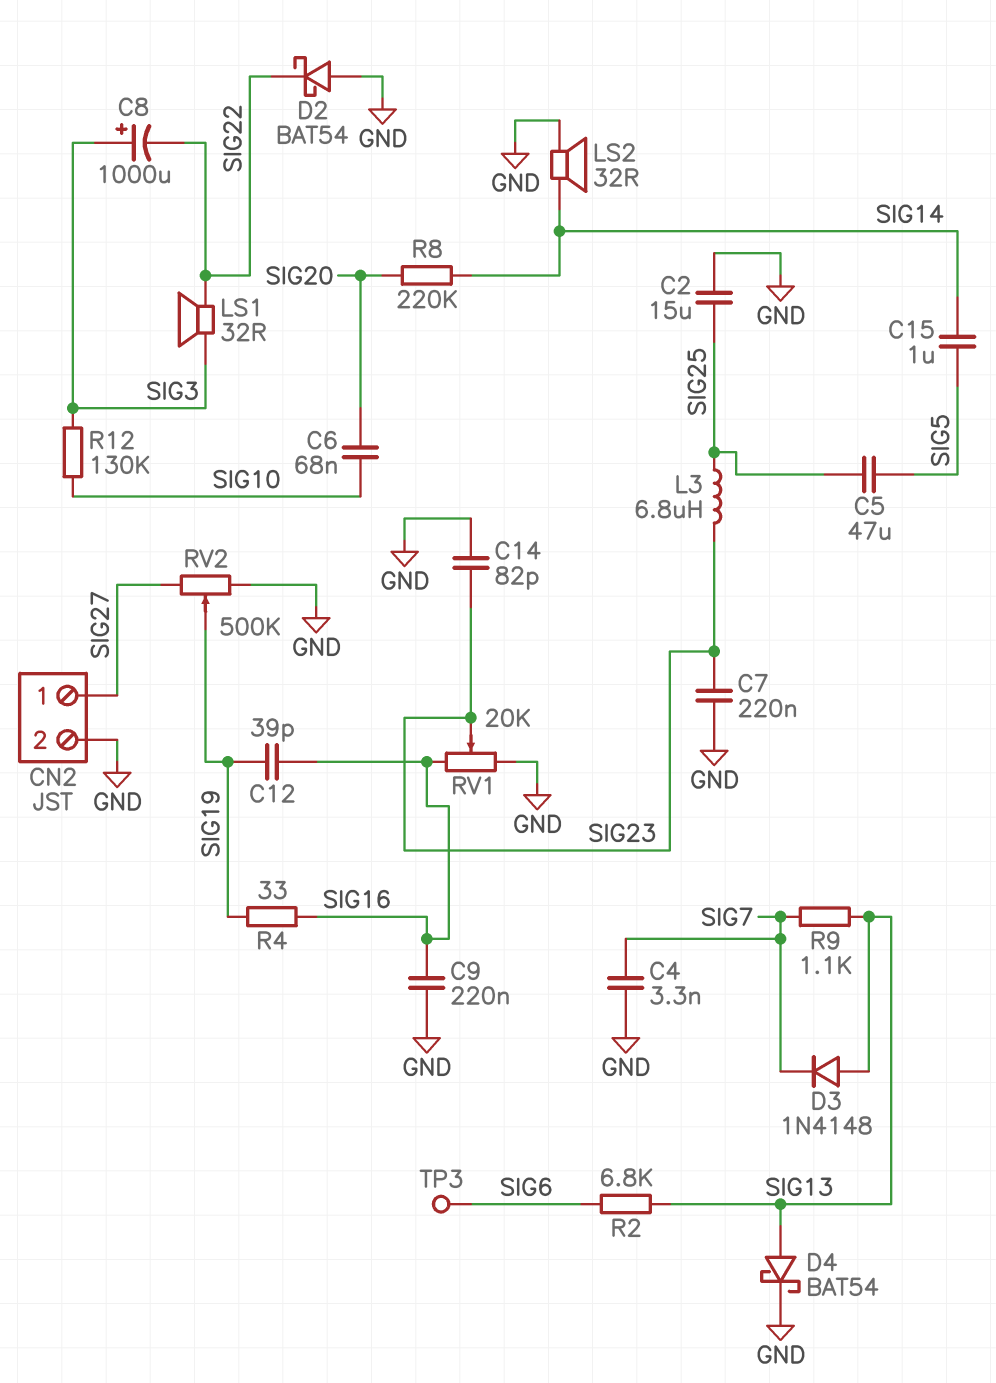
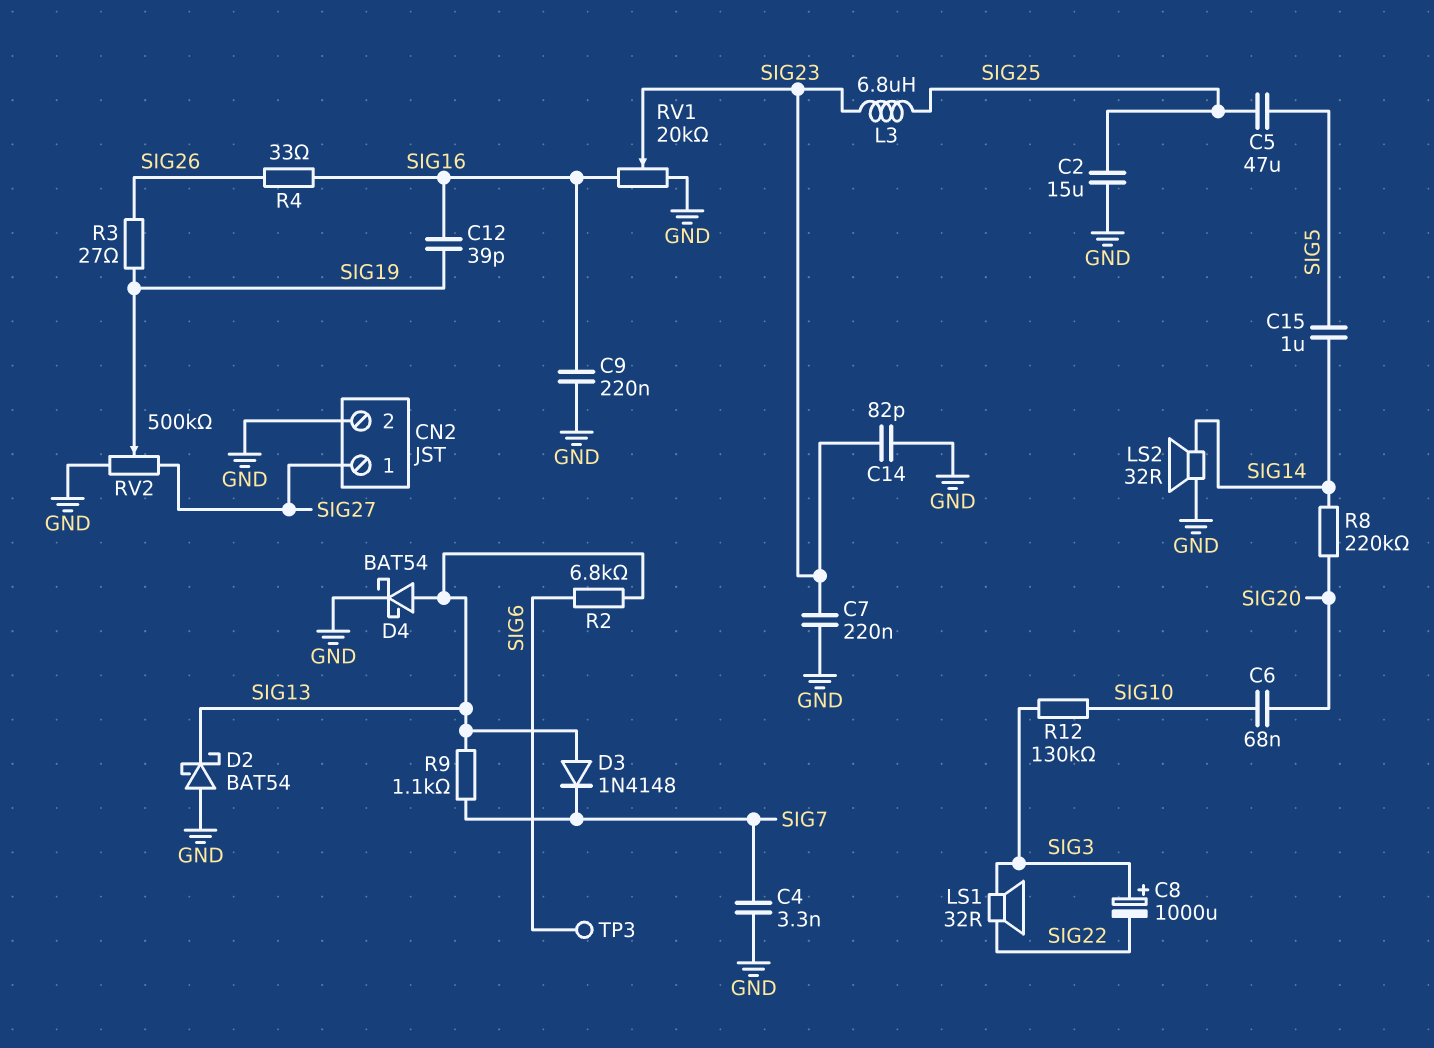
D2: schottky BAT54 (A GND, K SIG22) -> schottky BAT54 (A GND, K SIG13)
R3: none -> 27 (SIG19, SIG26)
R4: 33 (SIG16, SIG19) -> 33 (SIG16, SIG26)

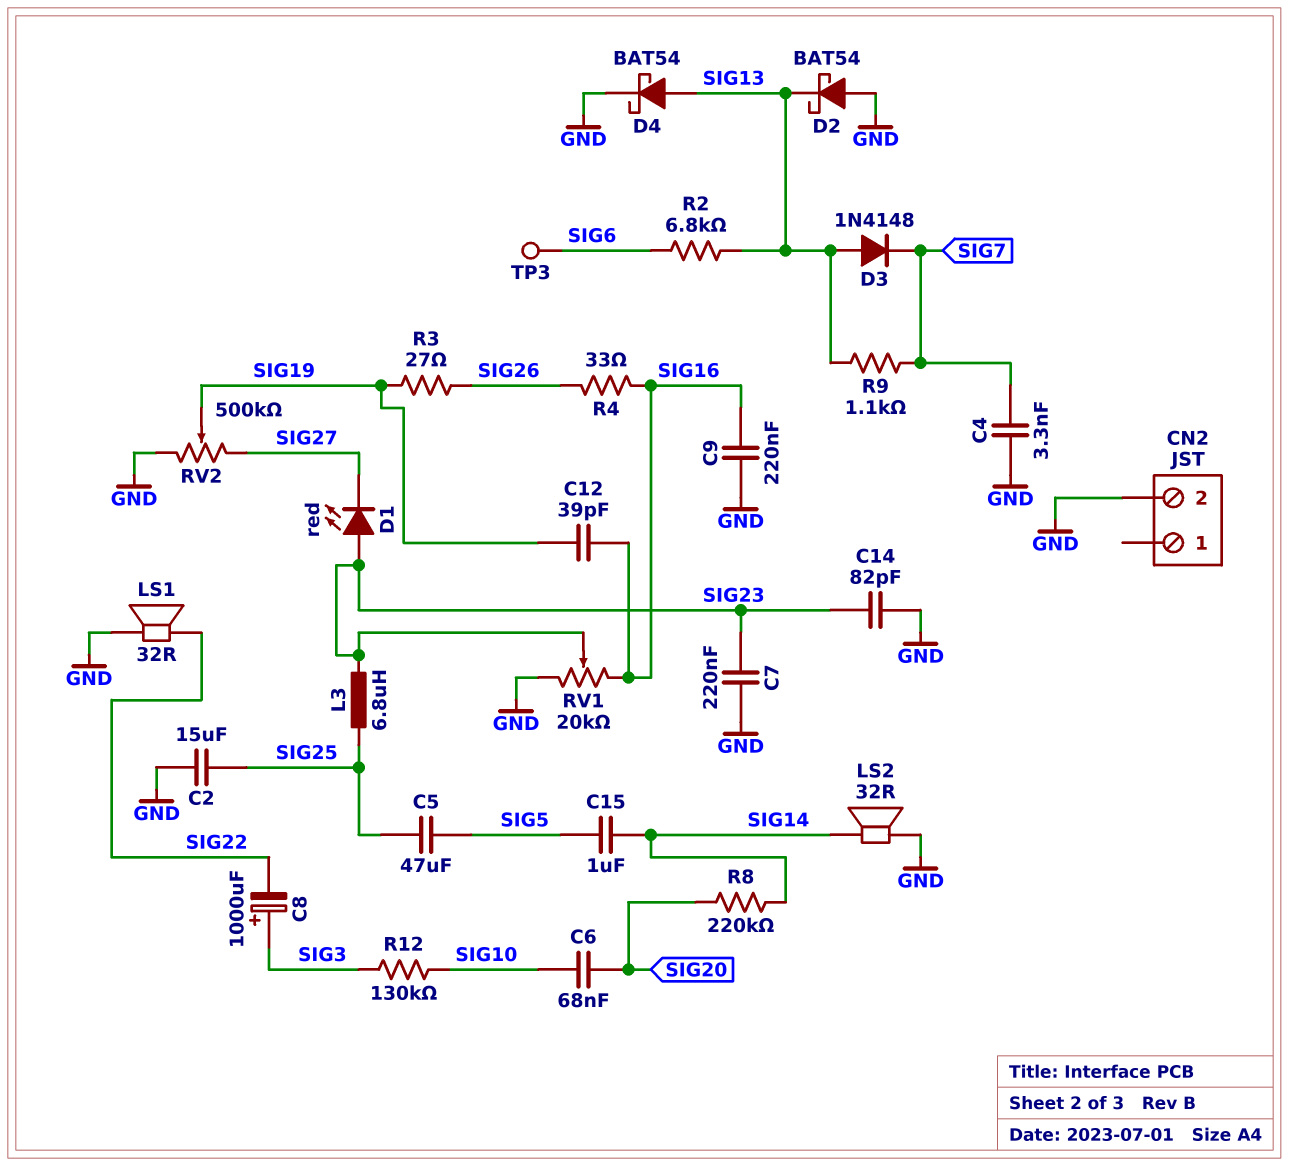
CN2 pin 1: SIG27 -> none
D1: none -> LED red (A SIG23, K SIG27)
LS1: speaker 32R (SIG3, SIG22) -> speaker 32R (GND, SIG22)

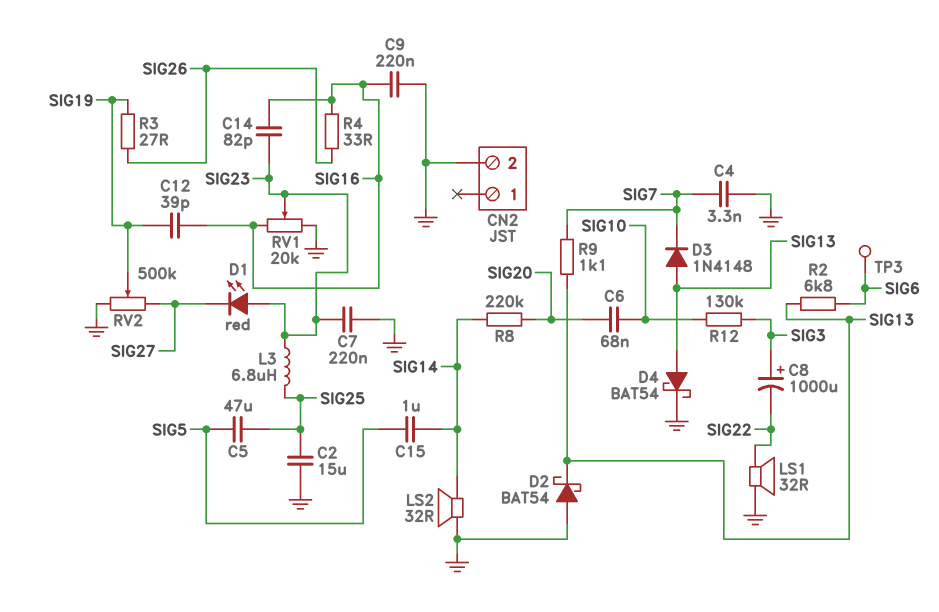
C14: 82pF (GND, SIG23) -> 82pF (SIG16, SIG23)

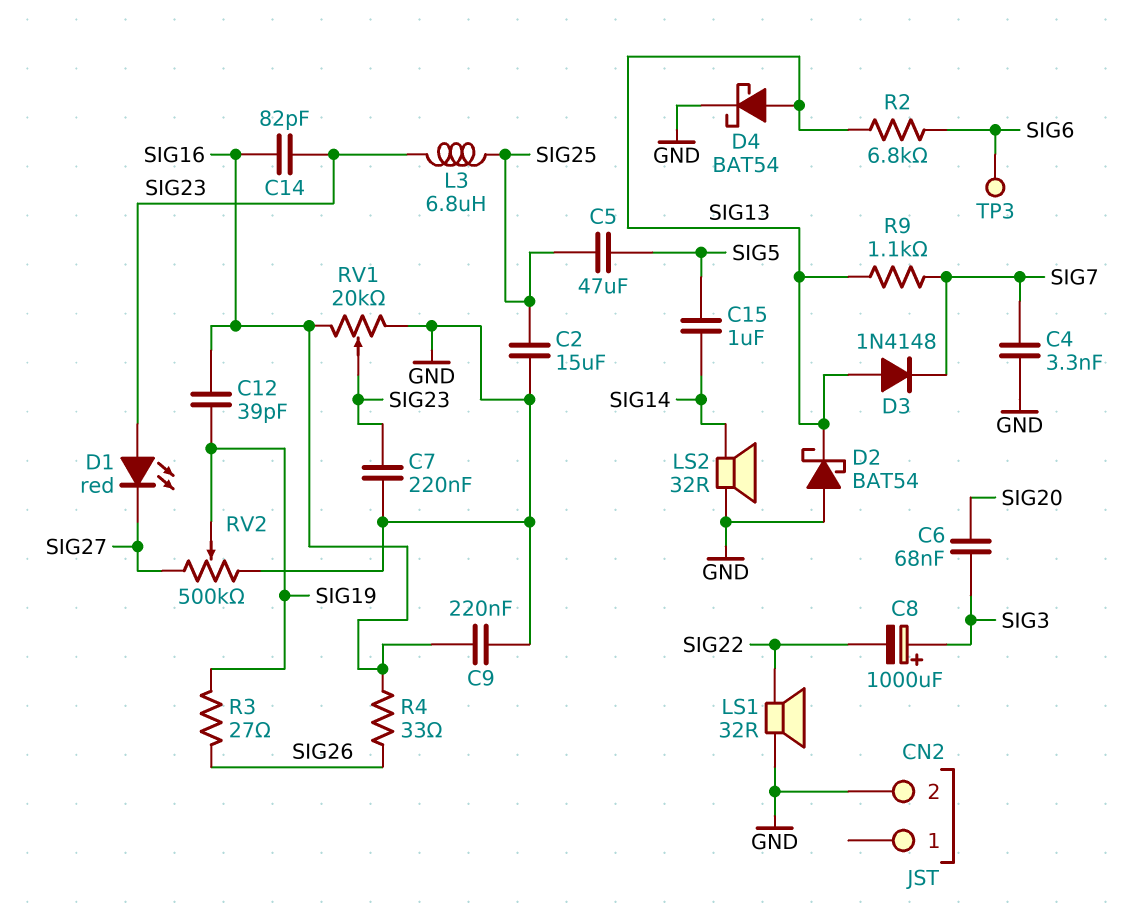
C6: 68nF (SIG10, SIG20) -> 68nF (SIG3, SIG20)
R8: 220k (SIG14, SIG20) -> none
R12: 130k (SIG3, SIG10) -> none

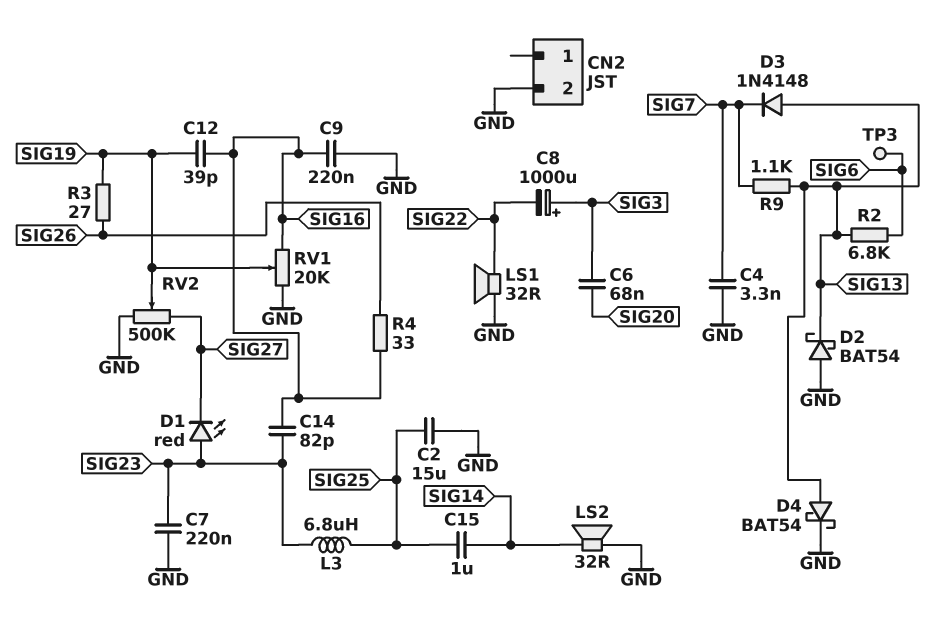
C5: 47uF (SIG5, SIG25) -> none
C15: 1uF (SIG5, SIG14) -> 1uF (SIG14, SIG25)
RV1: 20k (GND, SIG16, wiper SIG23) -> 20k (GND, SIG16, wiper SIG19)

